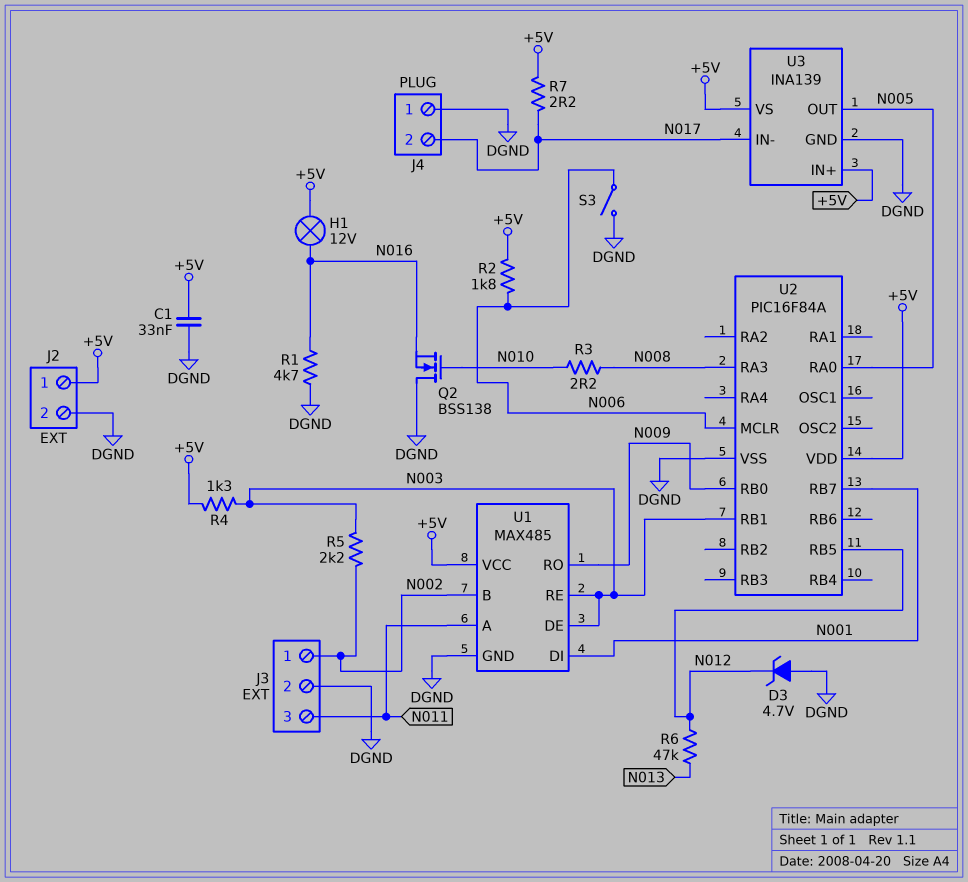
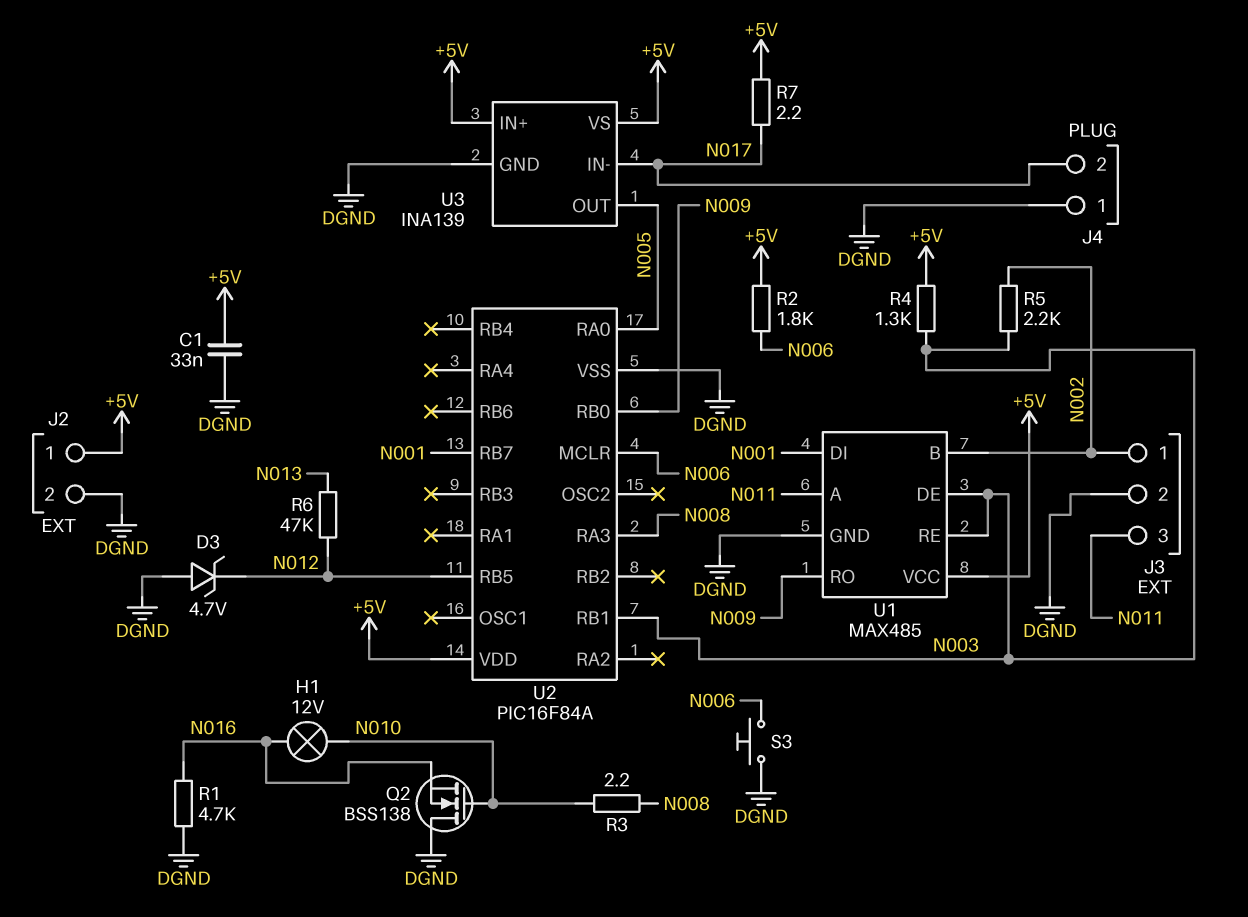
H1: lamp 12V (+5V, N016) -> lamp 12V (N010, N016)
S3: switch (DGND, N006) -> button (DGND, N006)

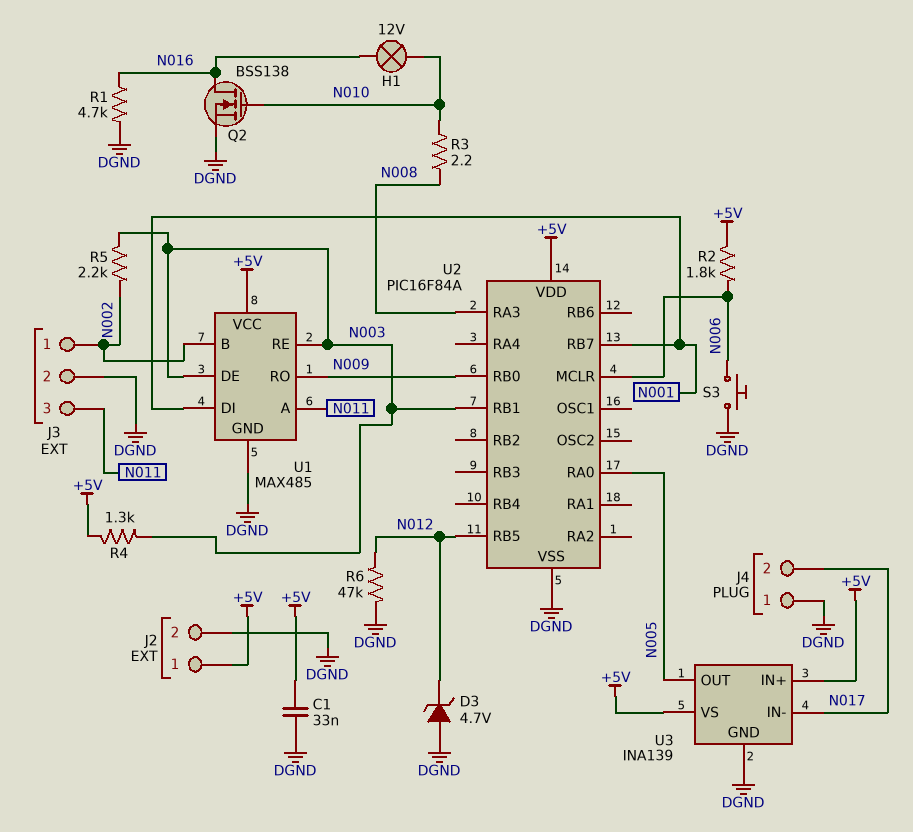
Q2: NMOS BSS138 (G N010, D DGND, S N016) -> NMOS BSS138 (G N010, D N016, S DGND)
R6: 47k (N012, N013) -> 47k (DGND, N012)
R7: 2.2 (+5V, N017) -> none

